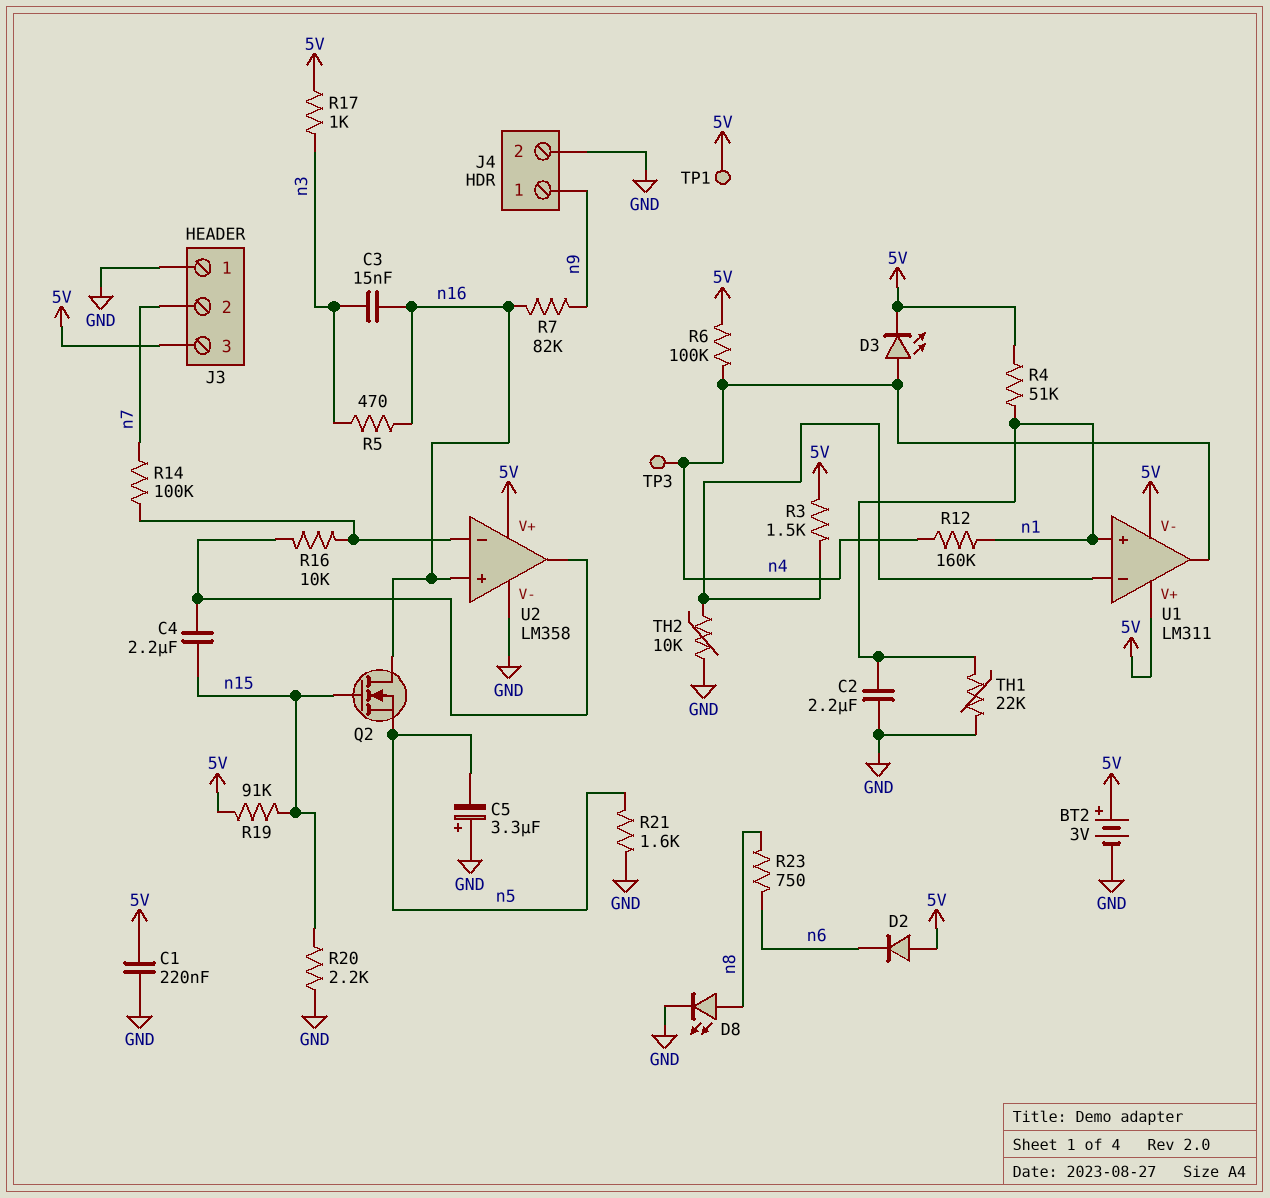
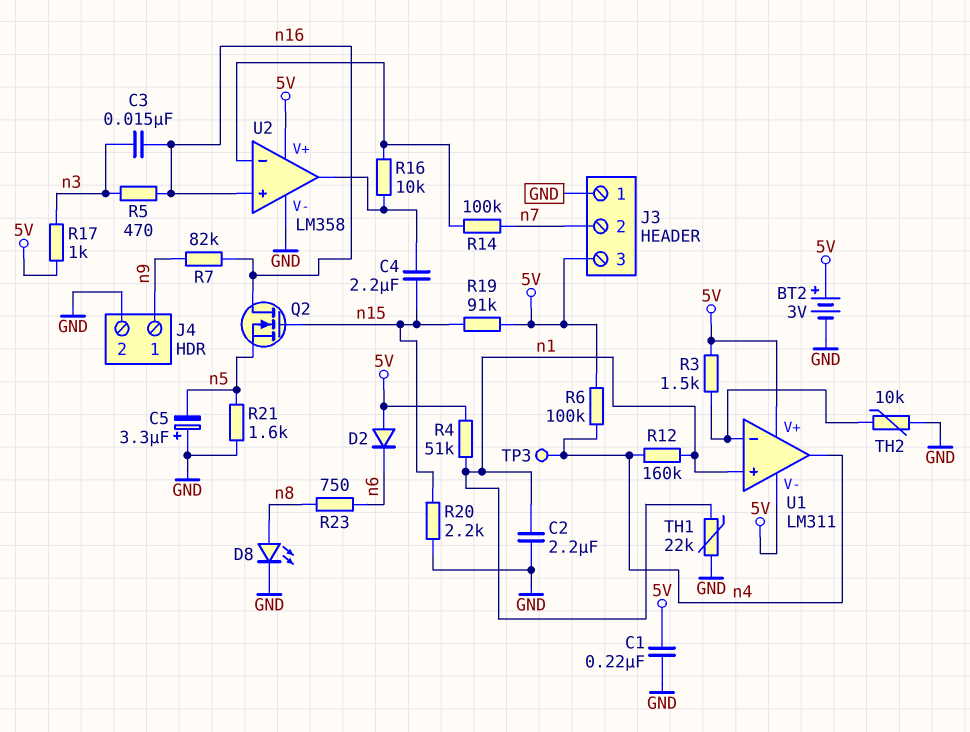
D3: LED (A n4, K 5V) -> none
TP1: test point (5V) -> none

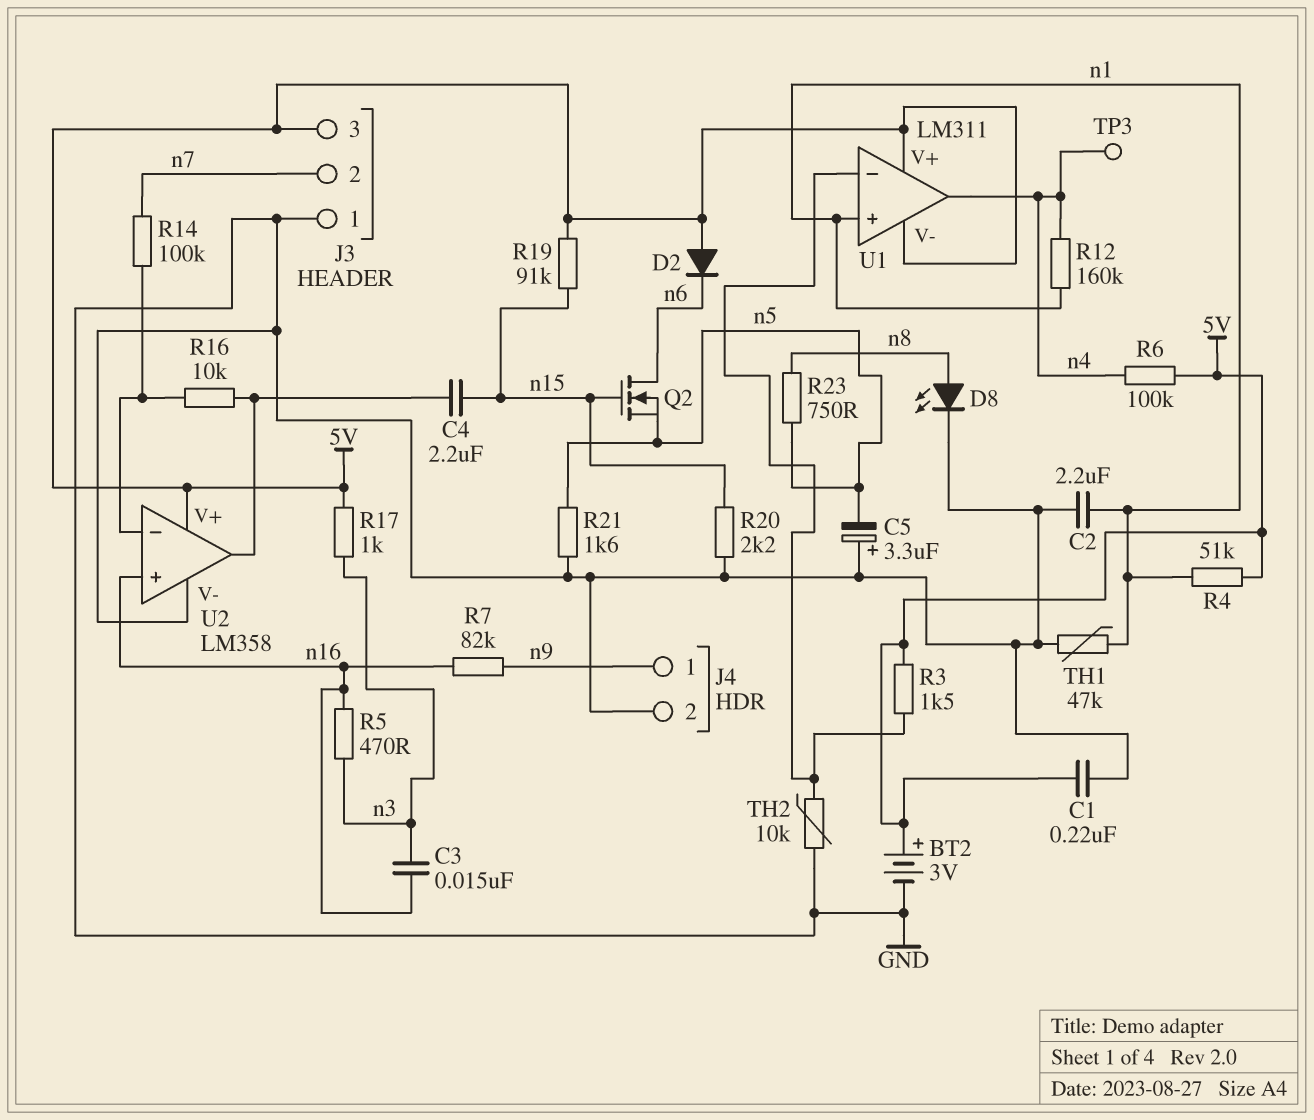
Q2: NMOS (G n15, D n16, S n5) -> NMOS (G n15, D n6, S n5)
R23: 750 (n6, n8) -> 750 (n5, n8)
TH1: 22k (GND, n1) -> 47k (GND, n1)

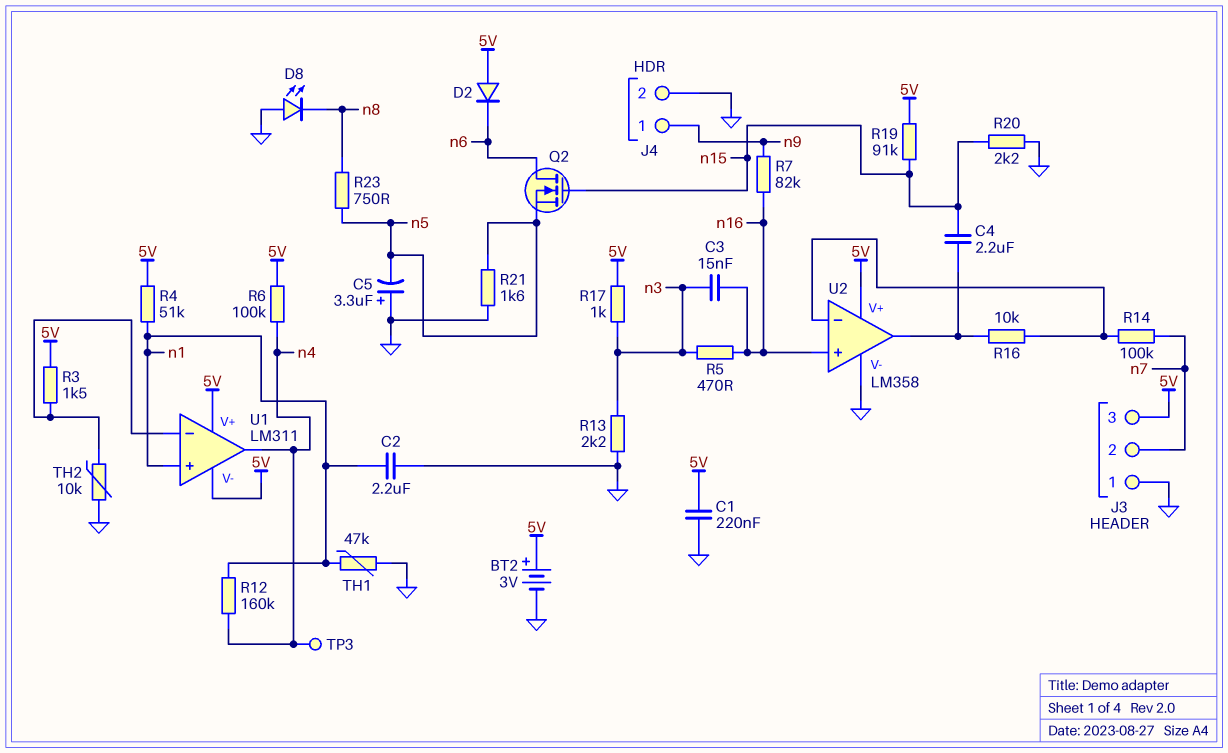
D8: LED (A n8, K GND) -> LED (A GND, K n8)
R13: none -> 2.2k (GND, n3)

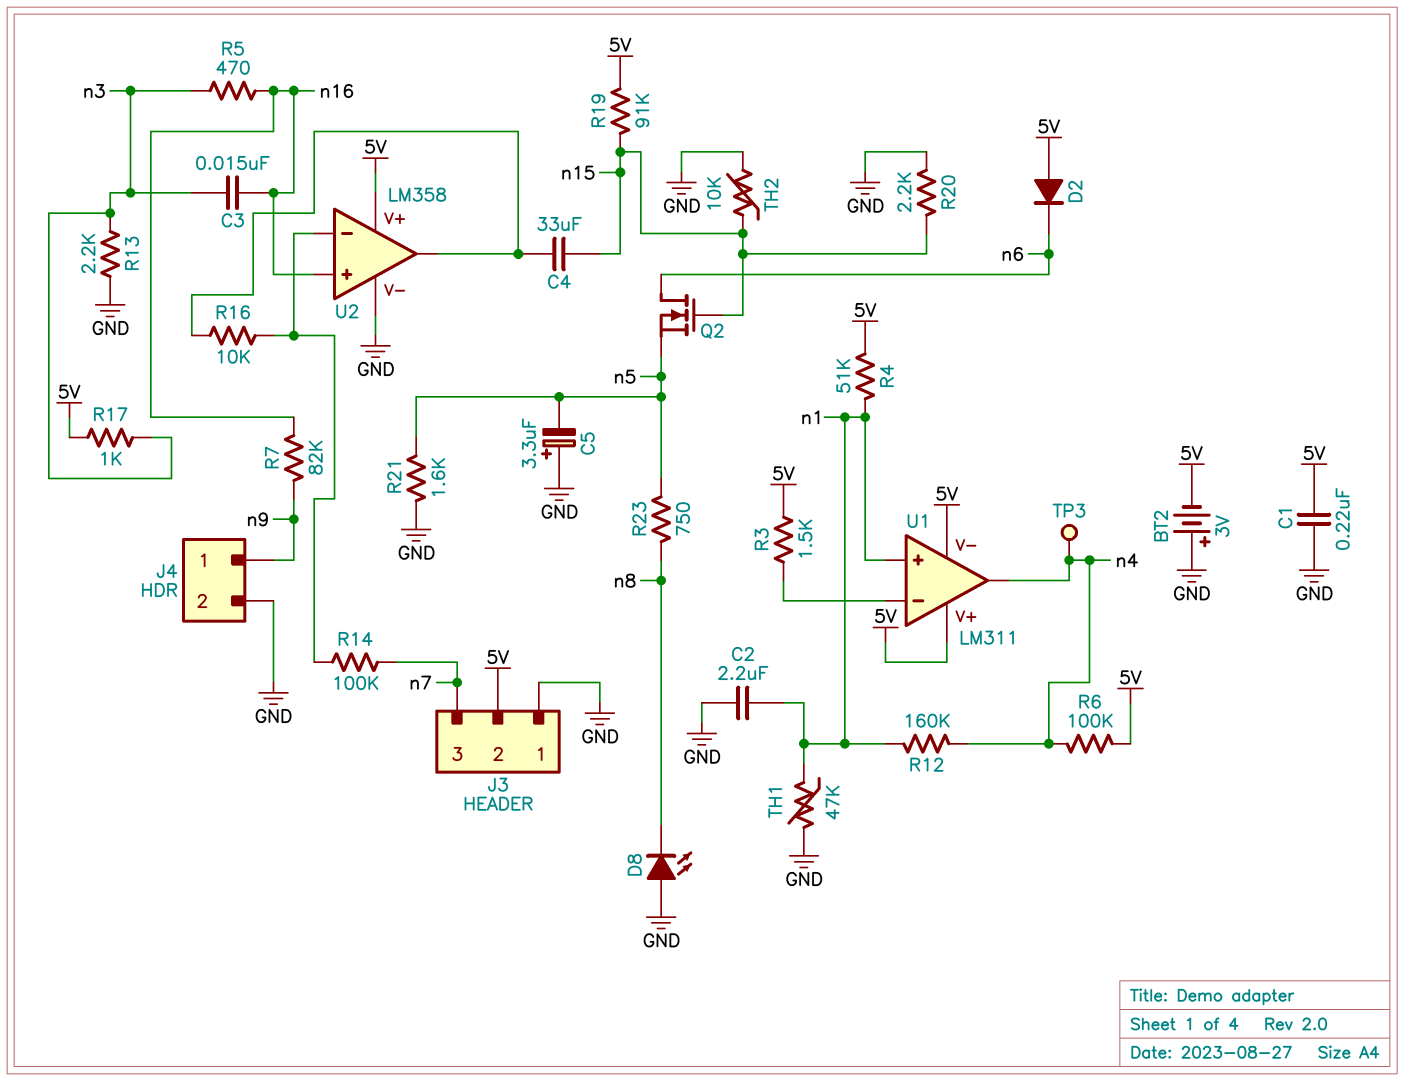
BT2: 3V (plus 5V, minus GND) -> 3V (plus GND, minus 5V)
C4: 2.2uF (U2/out, n15) -> 33uF (U2/out, n15)
J3 pin 2: n7 -> 5V
J3 pin 3: 5V -> n7
TH2: 10k (GND, U1/in-) -> 10k (GND, n15)

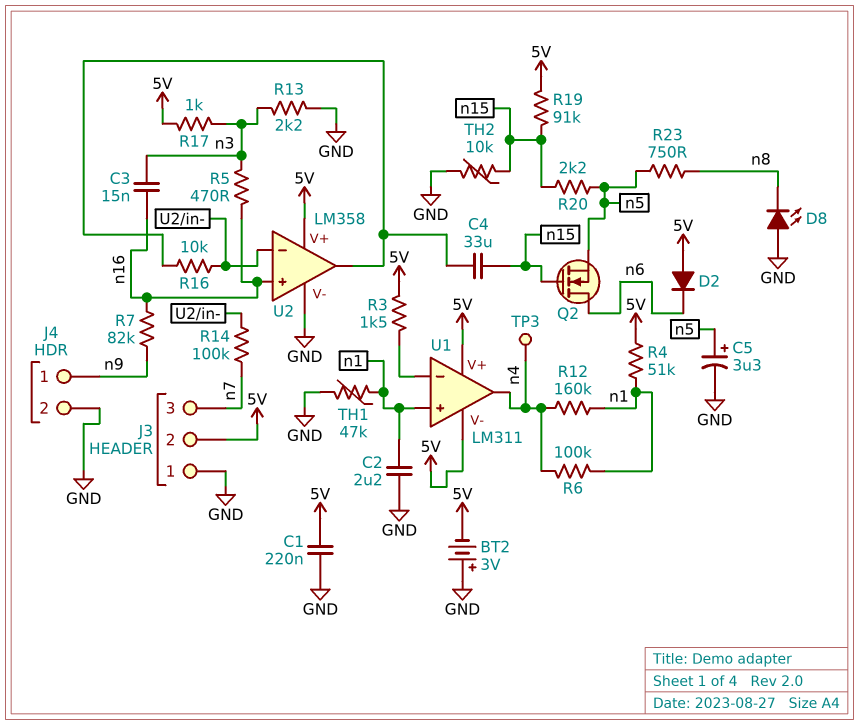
C5: 3.3uF (plus GND, minus n5) -> 3.3uF (plus n5, minus GND)
R6: 100k (5V, n4) -> 100k (n1, n4)
R20: 2.2k (GND, n15) -> 2.2k (n5, n15)
R21: 1.6k (GND, n5) -> none

